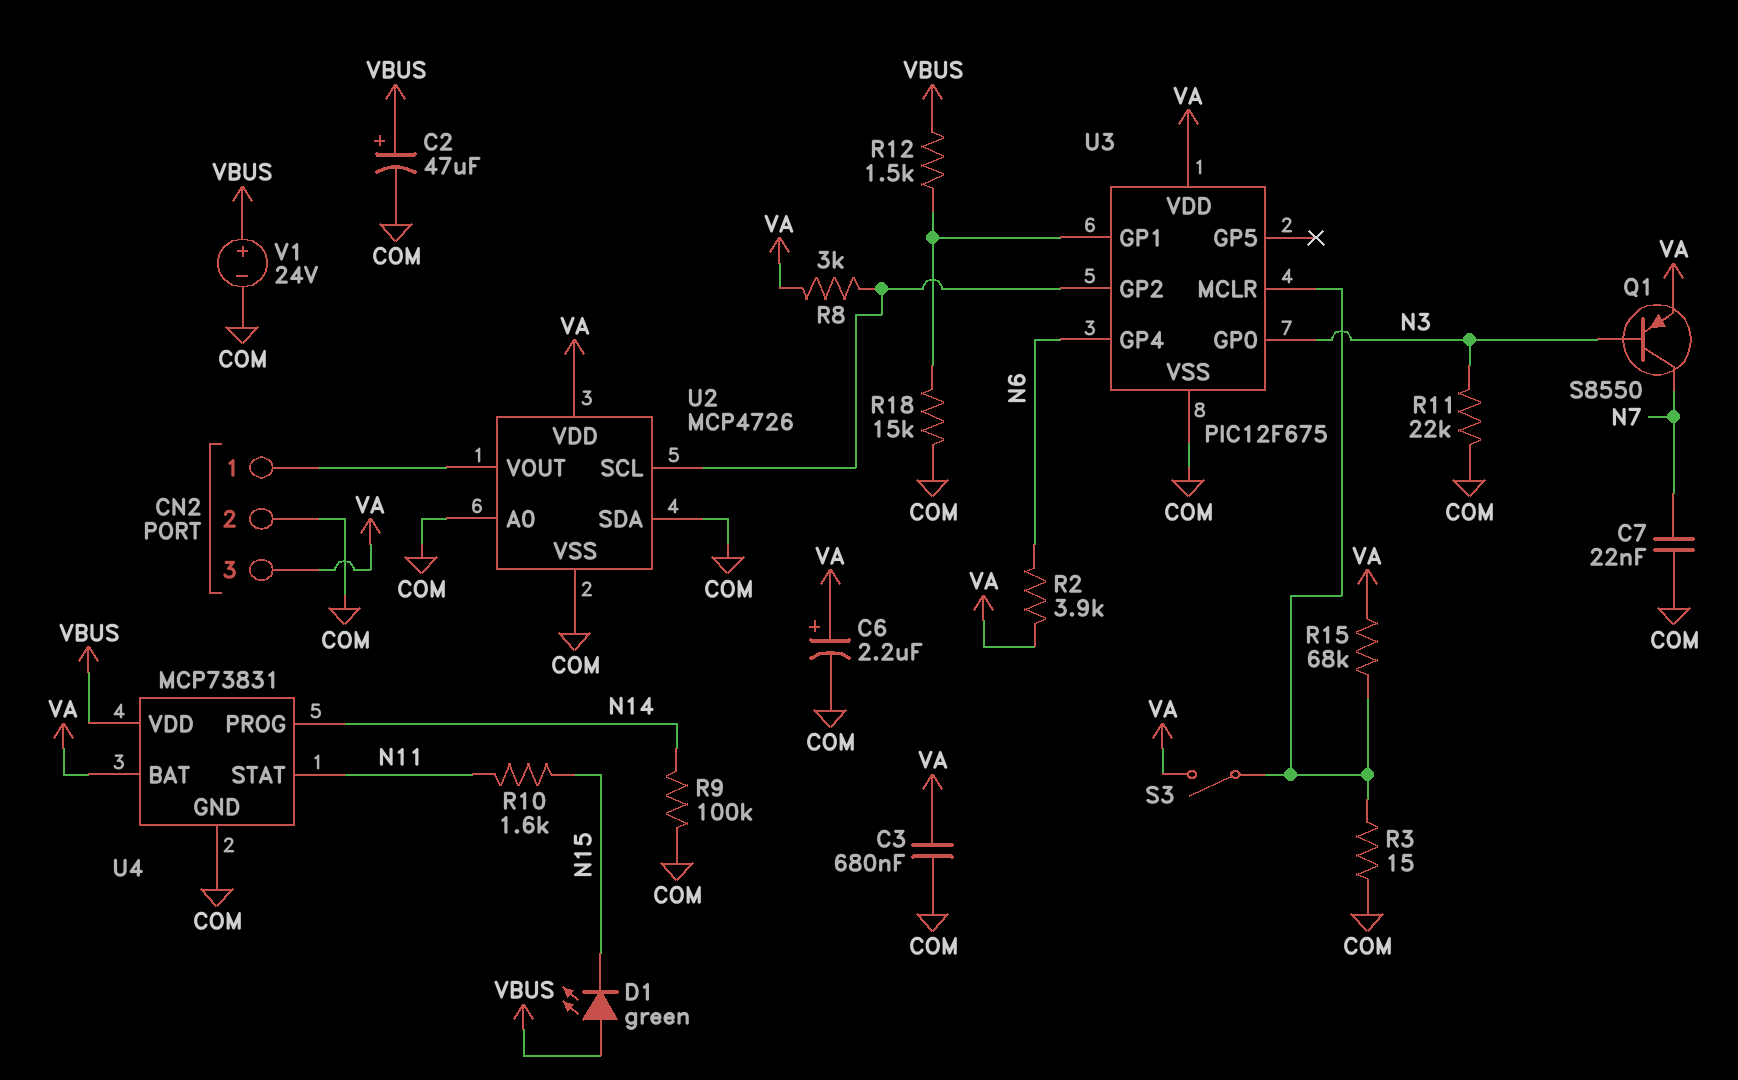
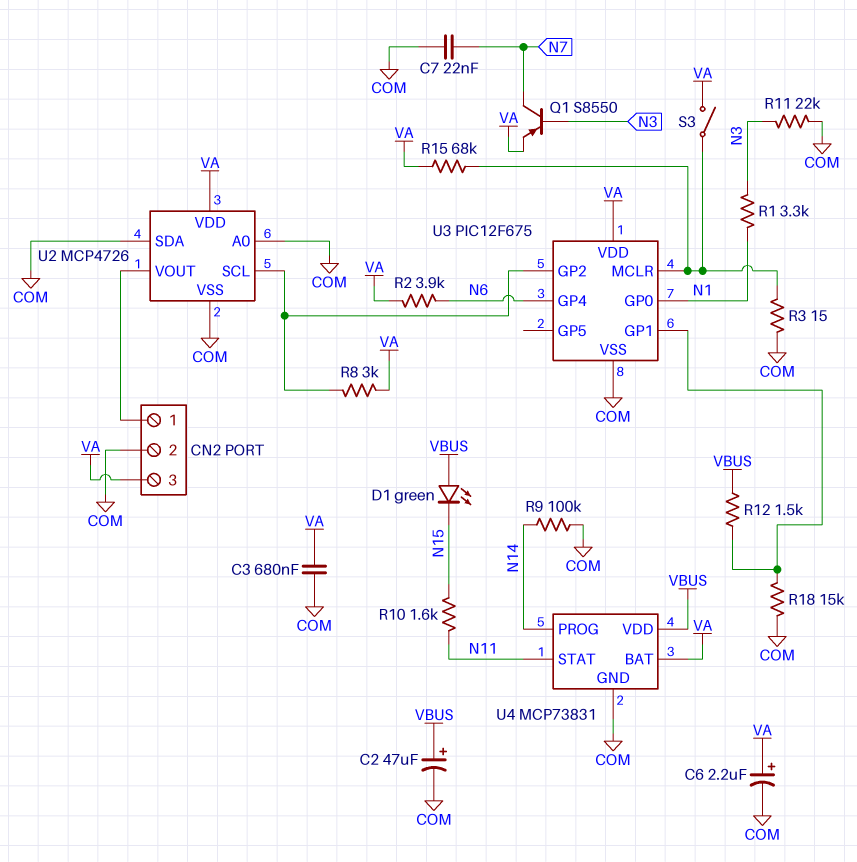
R1: none -> 3.3k (N1, N3)
U3 pin GP0: N3 -> N1
V1: 24V (plus VBUS, minus COM) -> none

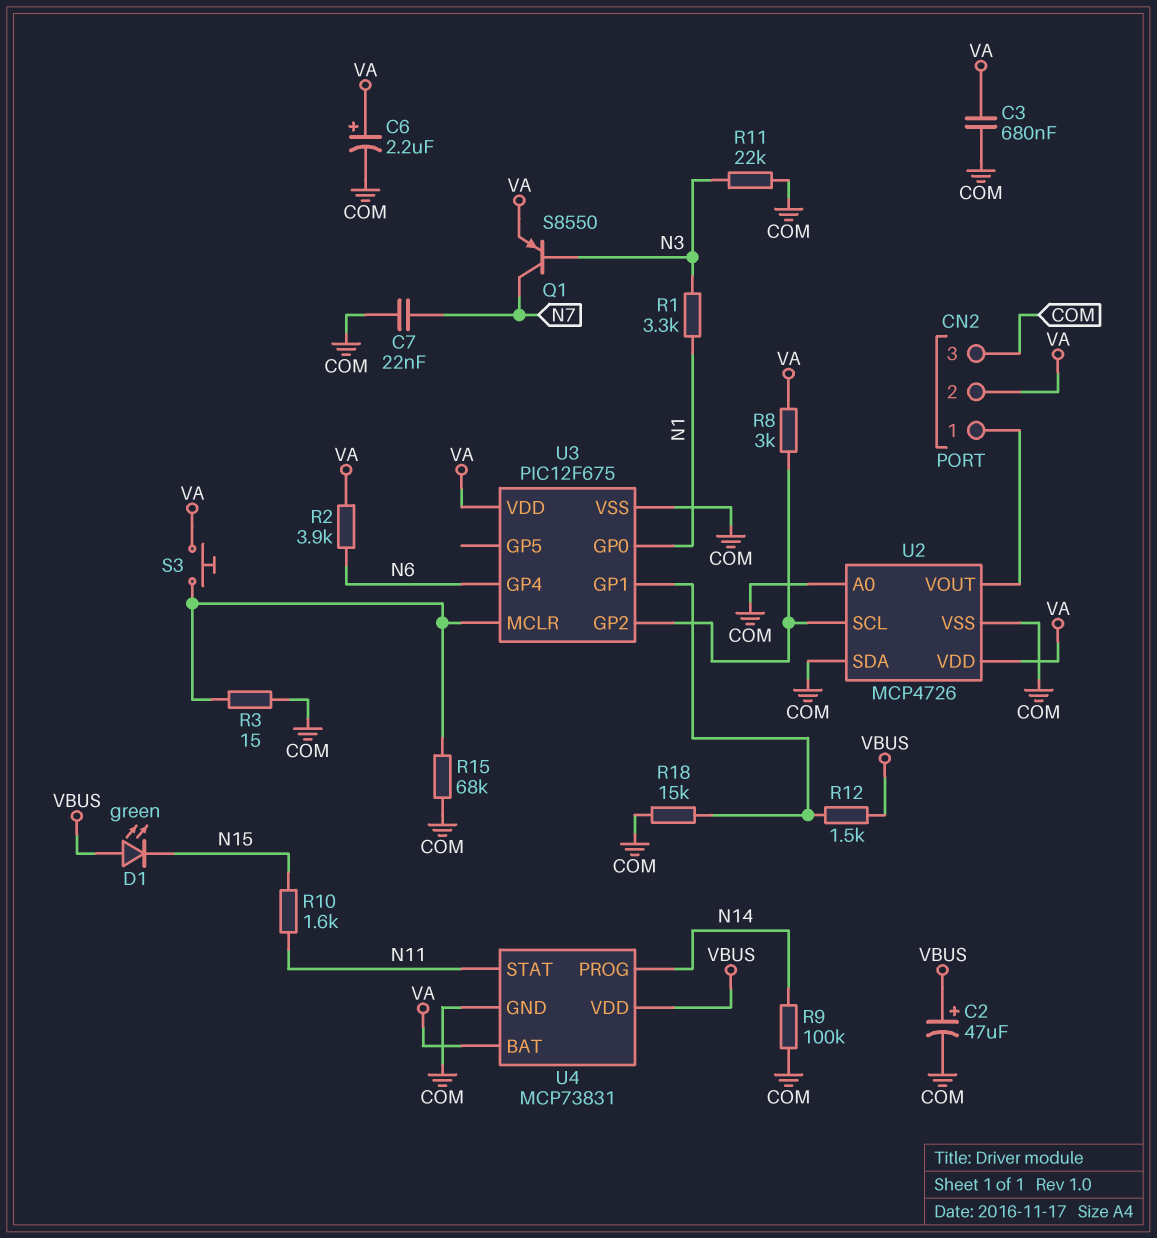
CN2 pin 2: COM -> VA
CN2 pin 3: VA -> COM
R15: 68k (U3/MCLR, VA) -> 68k (COM, U3/MCLR)
S3: switch (U3/MCLR, VA) -> button (U3/MCLR, VA)

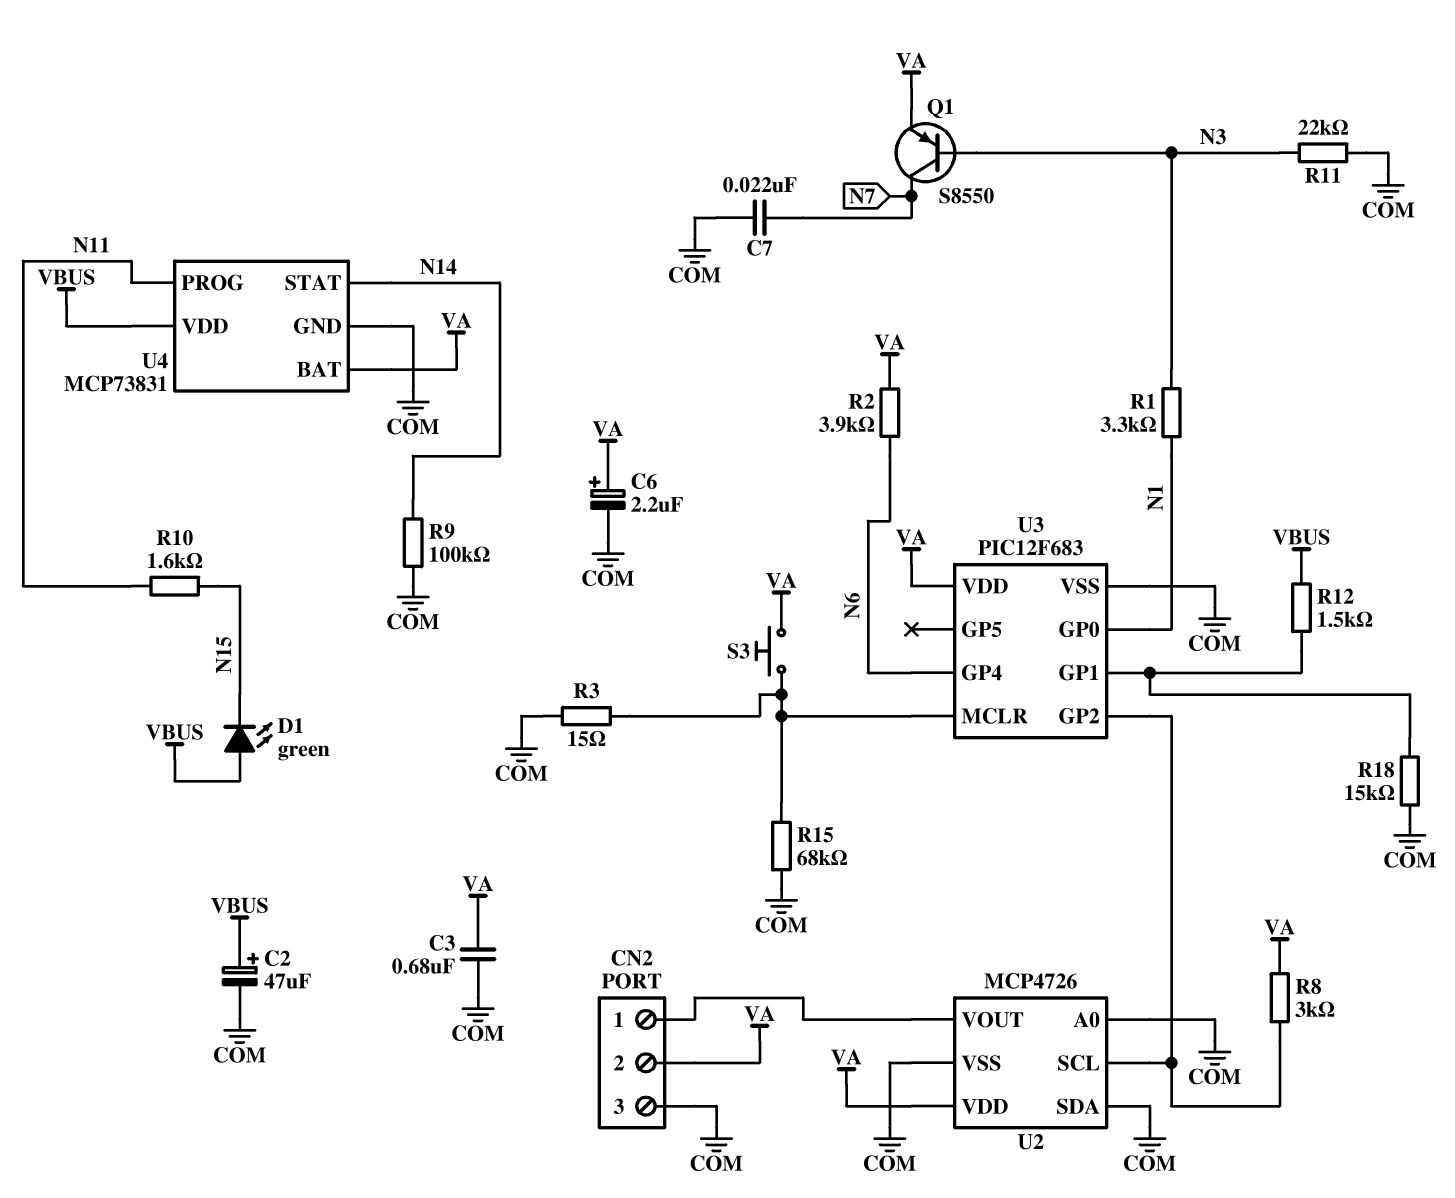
U3: PIC12F675 -> PIC12F683
U4 pin PROG: N14 -> N11
U4 pin STAT: N11 -> N14

